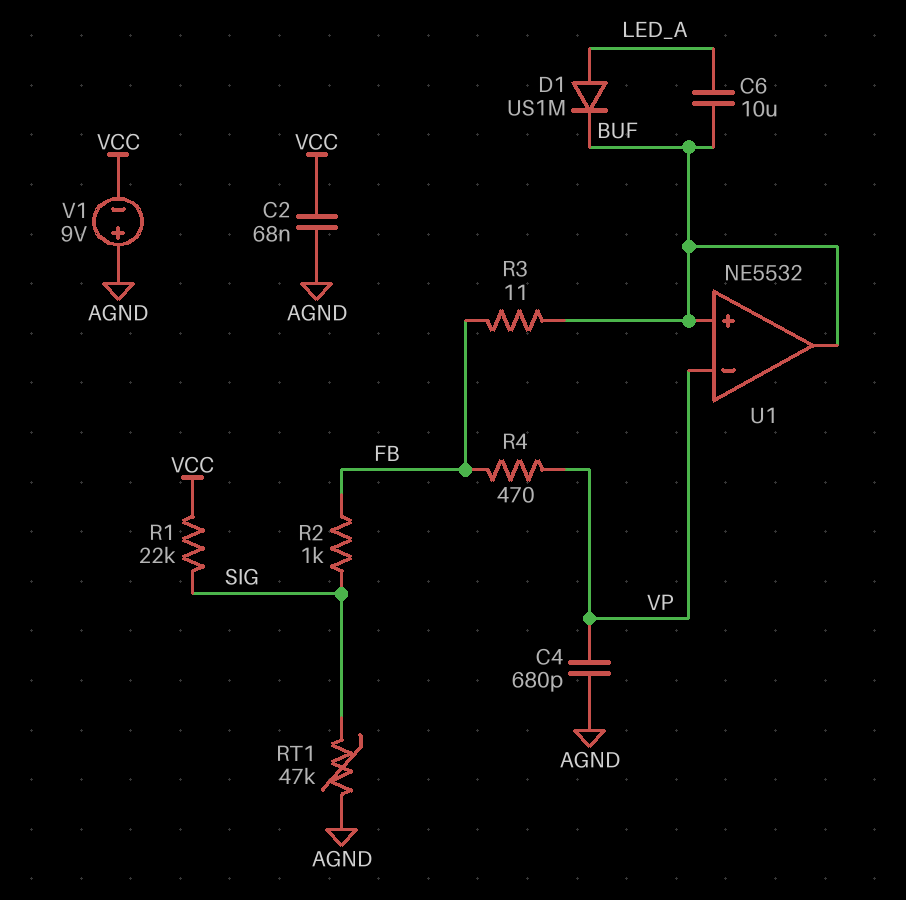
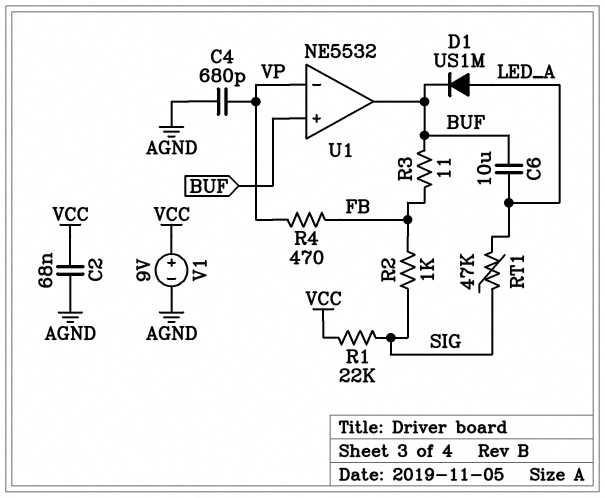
RT1: 47k (AGND, SIG) -> 47k (LED_A, SIG)
V1: 9V (plus AGND, minus VCC) -> 9V (plus VCC, minus AGND)

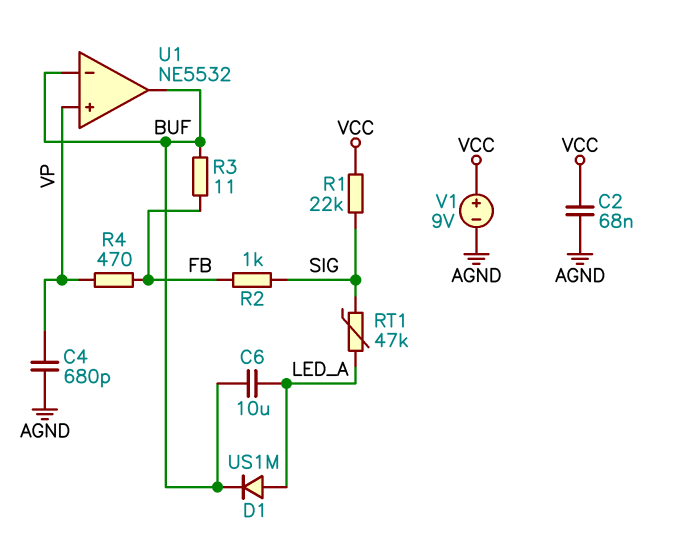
U1 pin in+: BUF -> VP
U1 pin in-: VP -> BUF

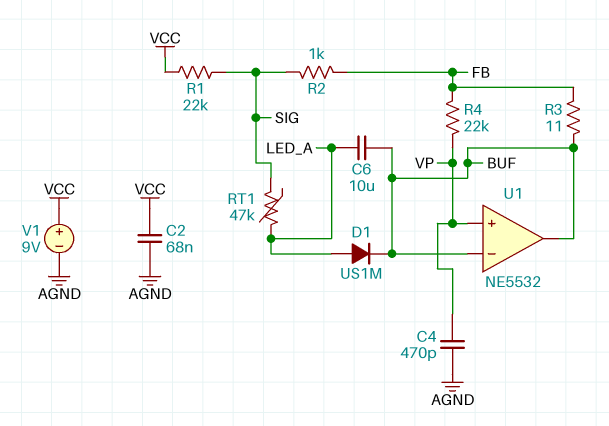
C4: 680pF (AGND, VP) -> 470pF (AGND, VP)
R4: 470 (FB, VP) -> 22k (FB, VP)

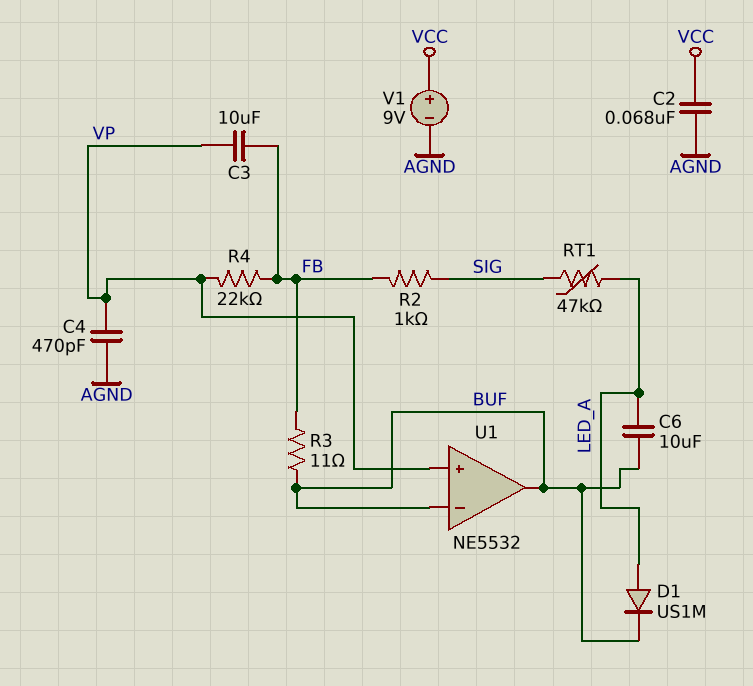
C3: none -> 10uF (FB, VP)
R1: 22k (SIG, VCC) -> none

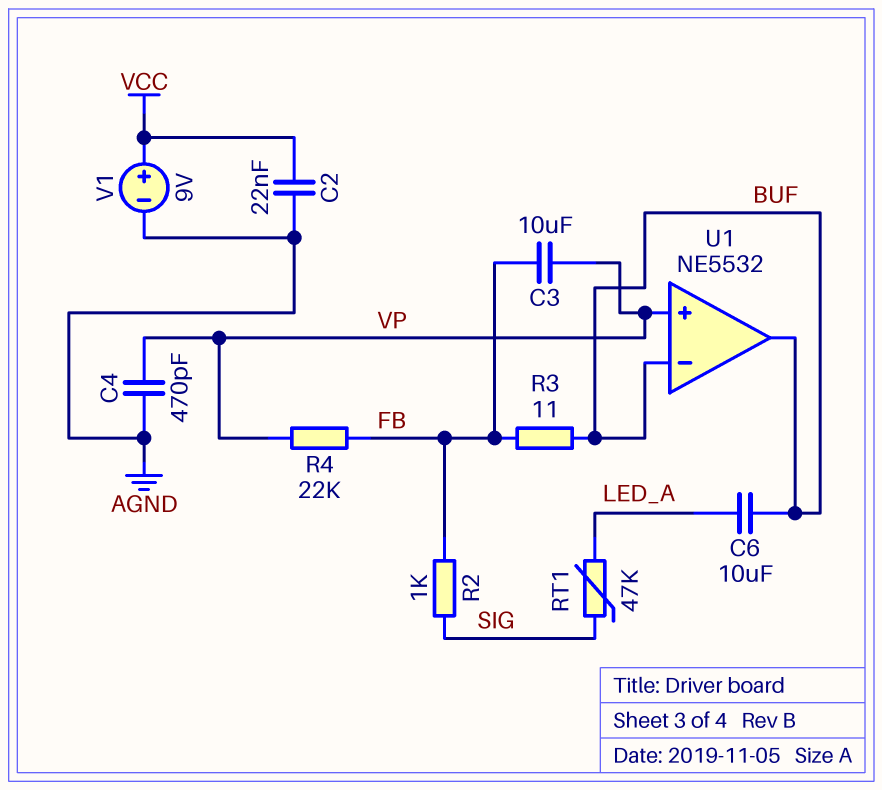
C2: 68nF (AGND, VCC) -> 22nF (AGND, VCC)
D1: diode US1M (A LED_A, K BUF) -> none

